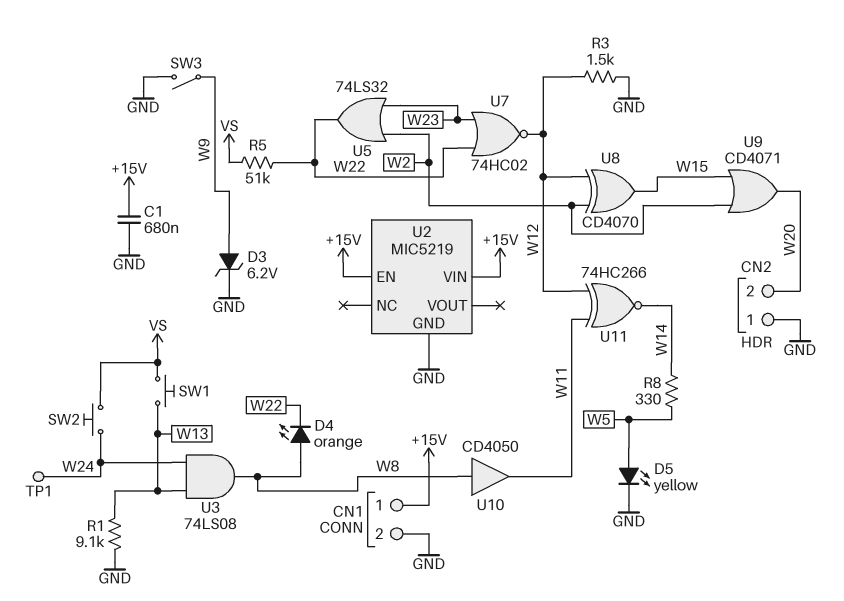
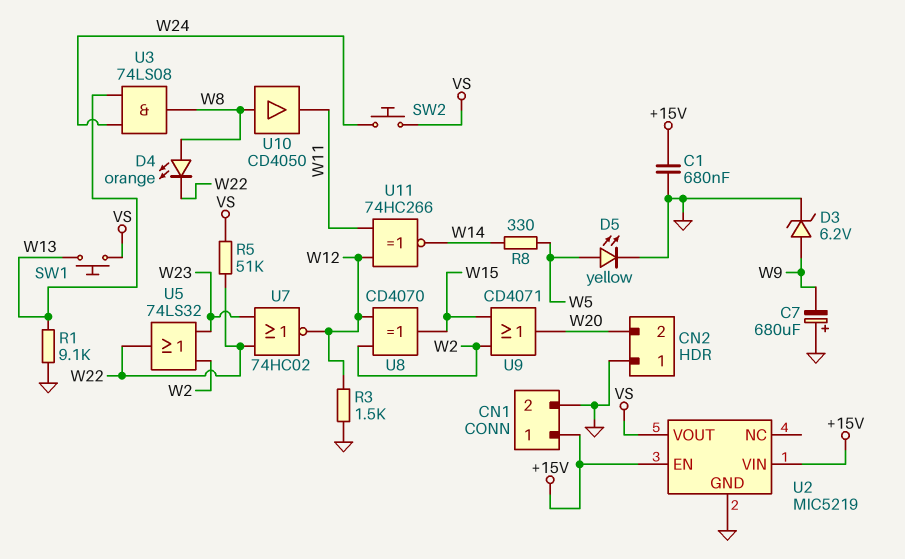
C7: none -> 680uF (plus GND, minus W9)
SW3: switch (GND, W9) -> none
TP1: test point (W24) -> none
U2 pin VOUT: none -> VS

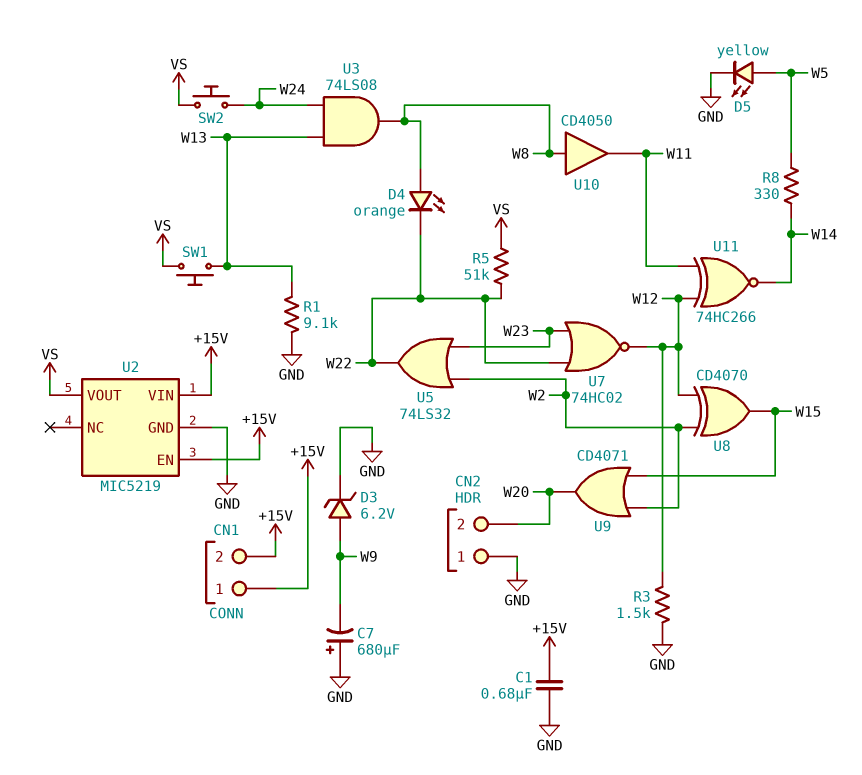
CN1 pin 2: GND -> +15V

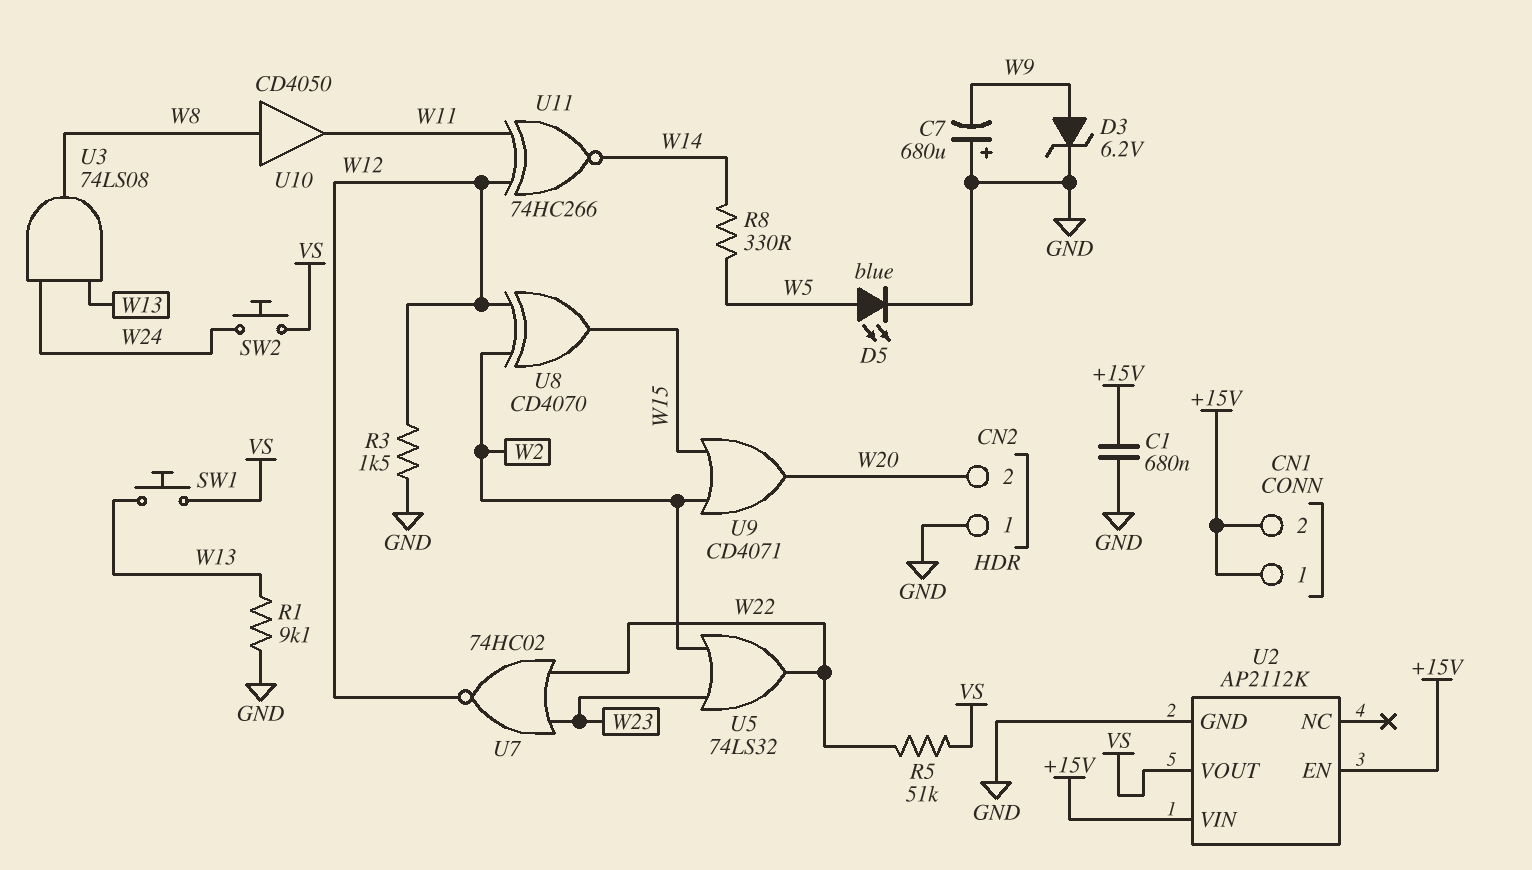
D4: LED orange (A W8, K W22) -> none
D5: LED yellow (A W5, K GND) -> LED blue (A W5, K GND)
U2: MIC5219 -> AP2112K

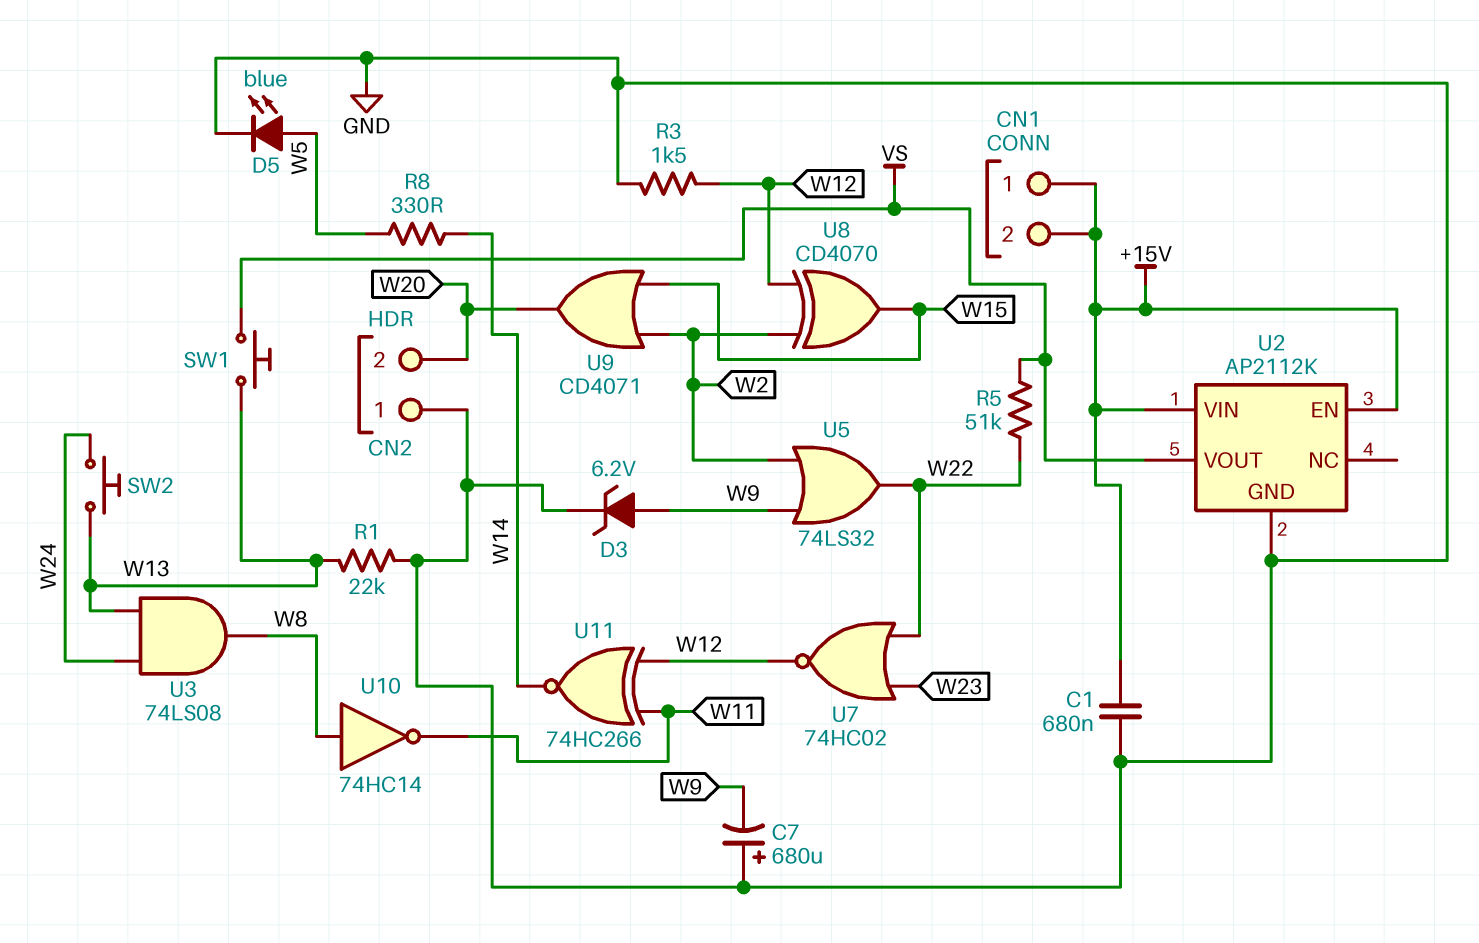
R1: 9.1k (GND, W13) -> 22k (GND, W13)
SW2: button (VS, W24) -> button (W13, W24)
U5: OR 74LS32 (in W2, in W23, out W22) -> OR 74LS32 (in W2, in W9, out W22)
U10: buffer CD4050 (in W8, out W11) -> NOT 74HC14 (in W8, out W11)

